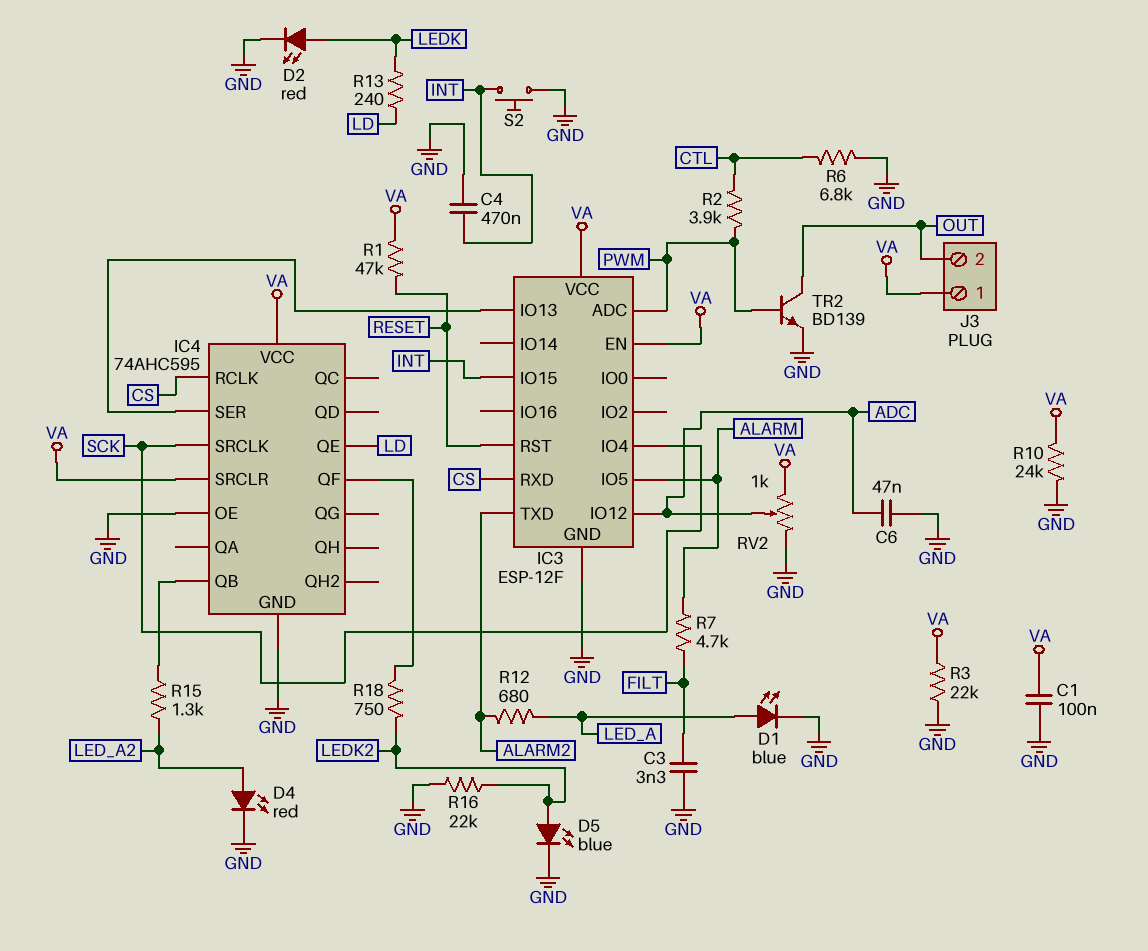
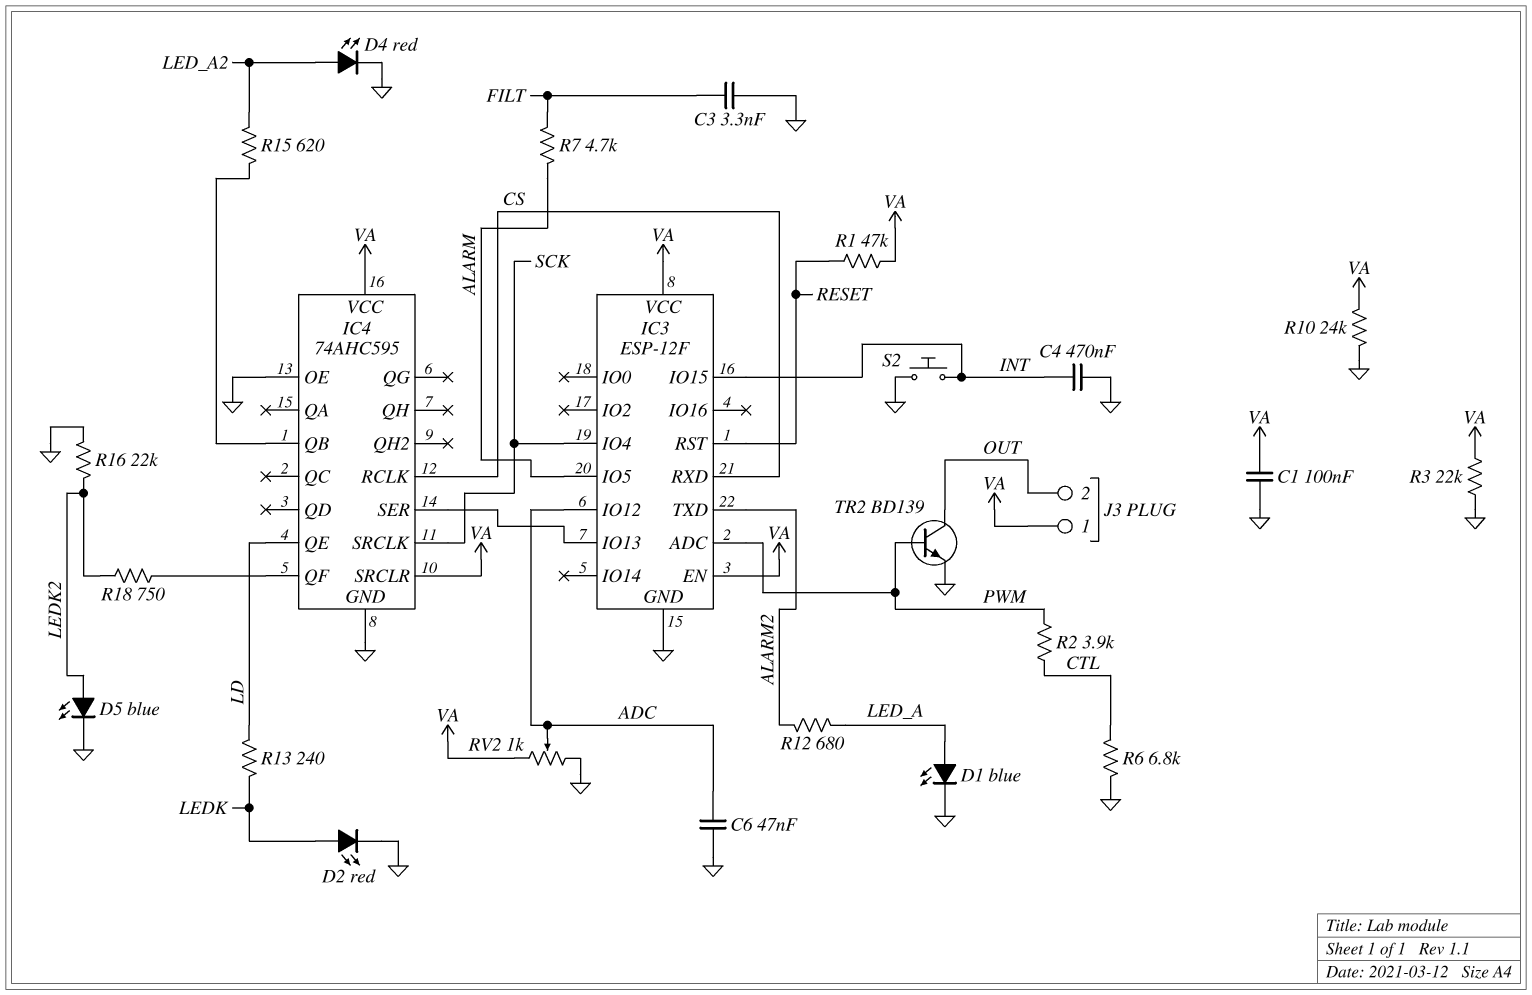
R15: 1.3k (IC4/QB, LED_A2) -> 620 (IC4/QB, LED_A2)

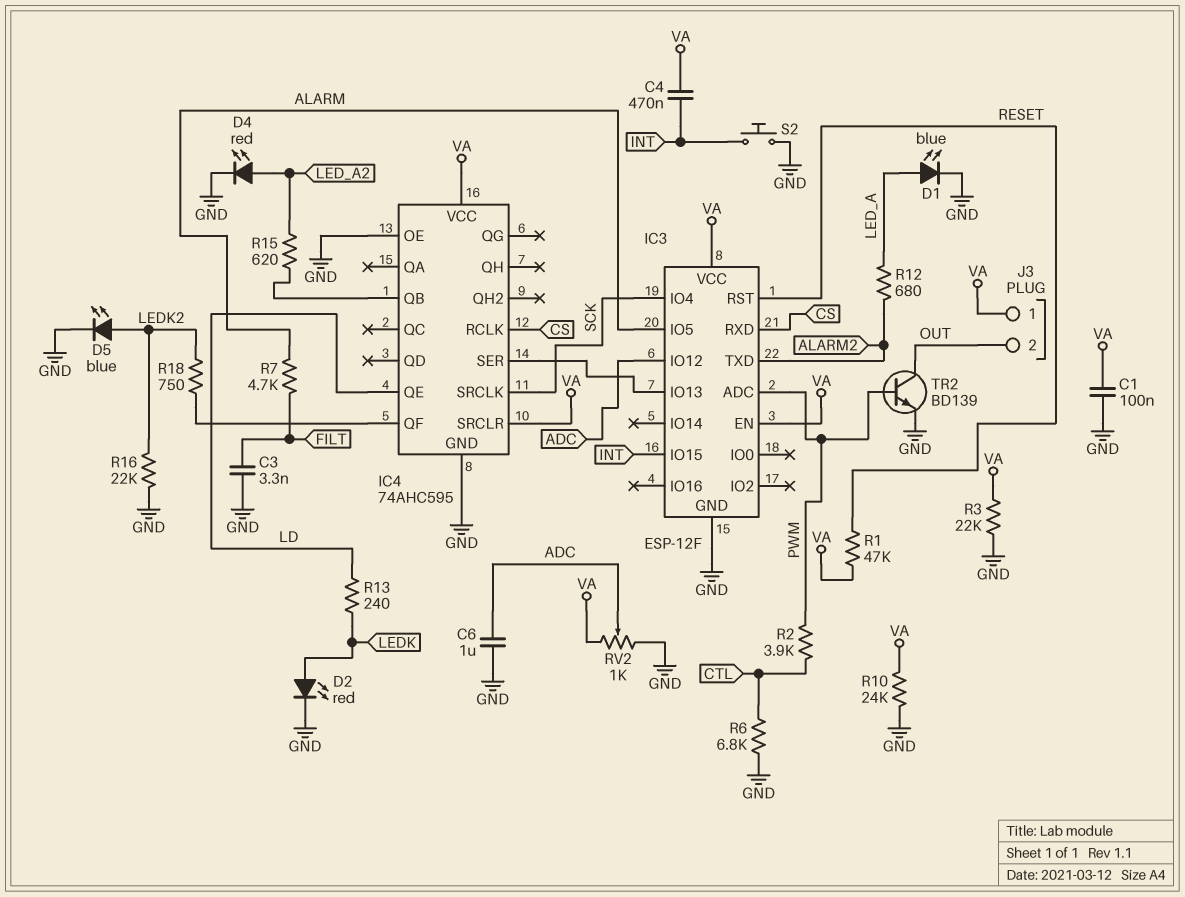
C4: 470nF (GND, INT) -> 470nF (INT, VA)
C6: 47nF (ADC, GND) -> 1uF (ADC, GND)

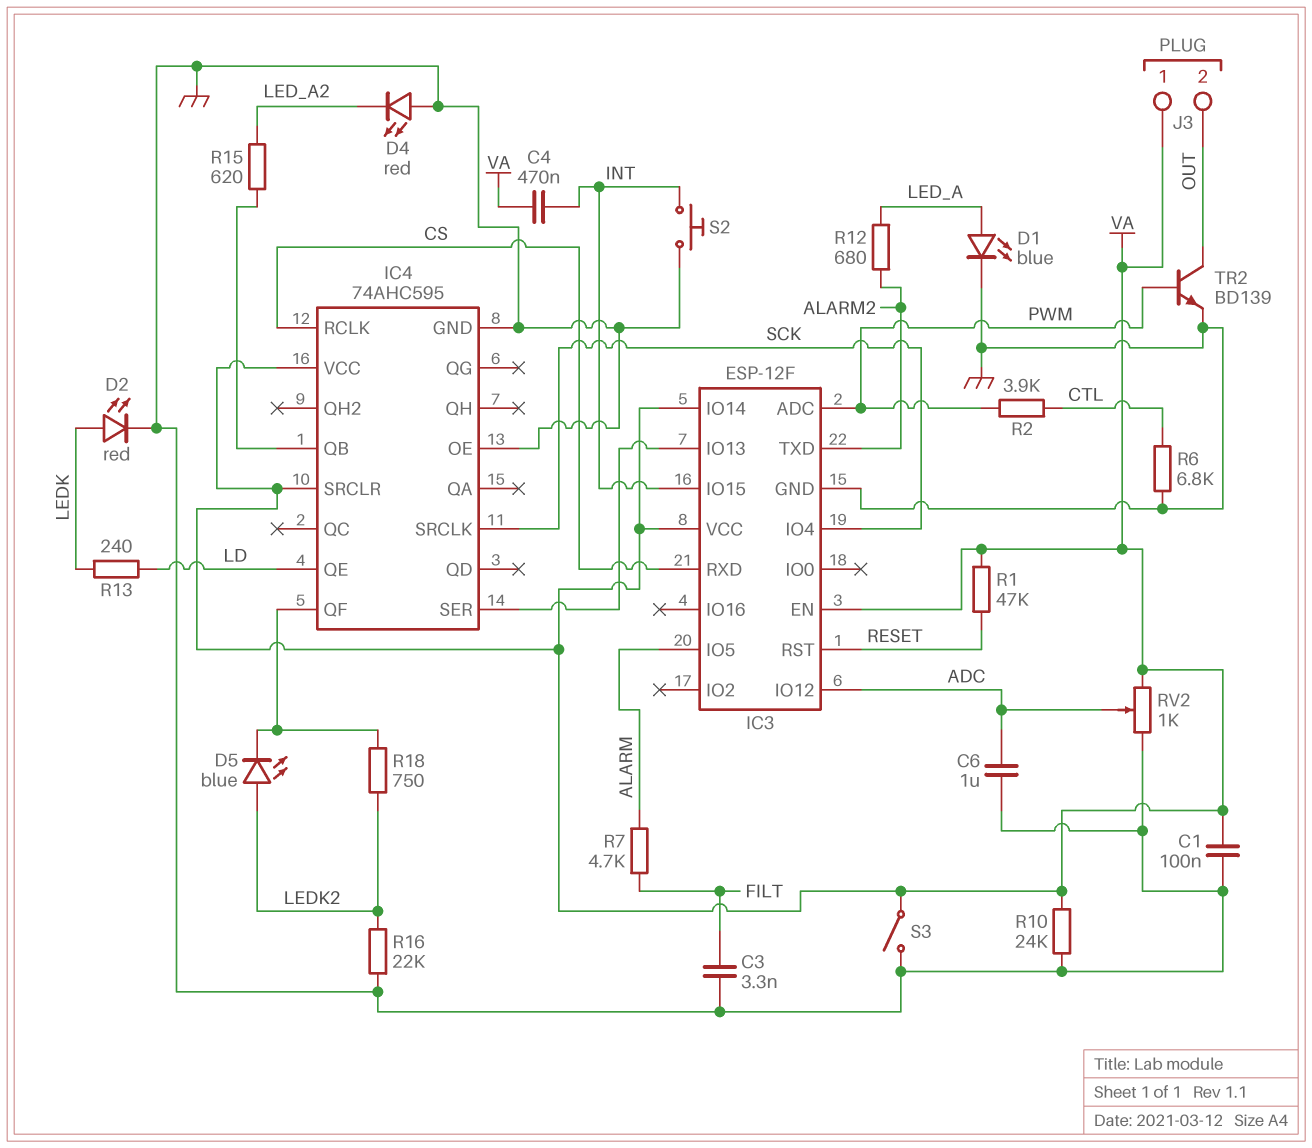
D4: LED red (A LED_A2, K GND) -> LED red (A GND, K LED_A2)
D5: LED blue (A LEDK2, K GND) -> LED blue (A LEDK2, K IC4/QF)
IC3 pin IO14: none -> VA
R3: 22k (GND, VA) -> none
S3: none -> switch (GND, VA)

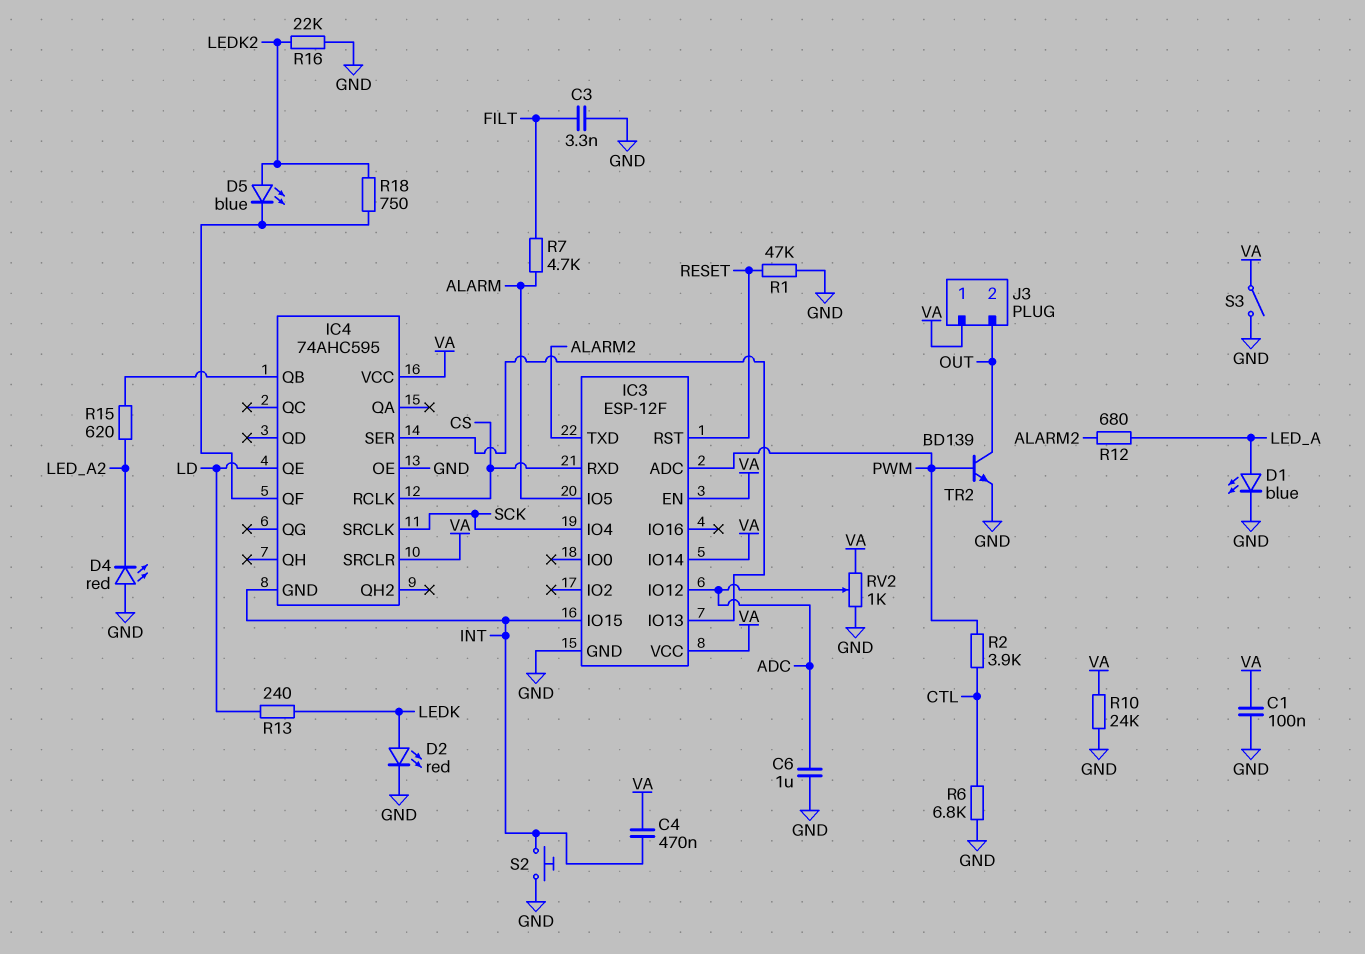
IC4 pin GND: GND -> INT
R1: 47k (RESET, VA) -> 47k (GND, RESET)

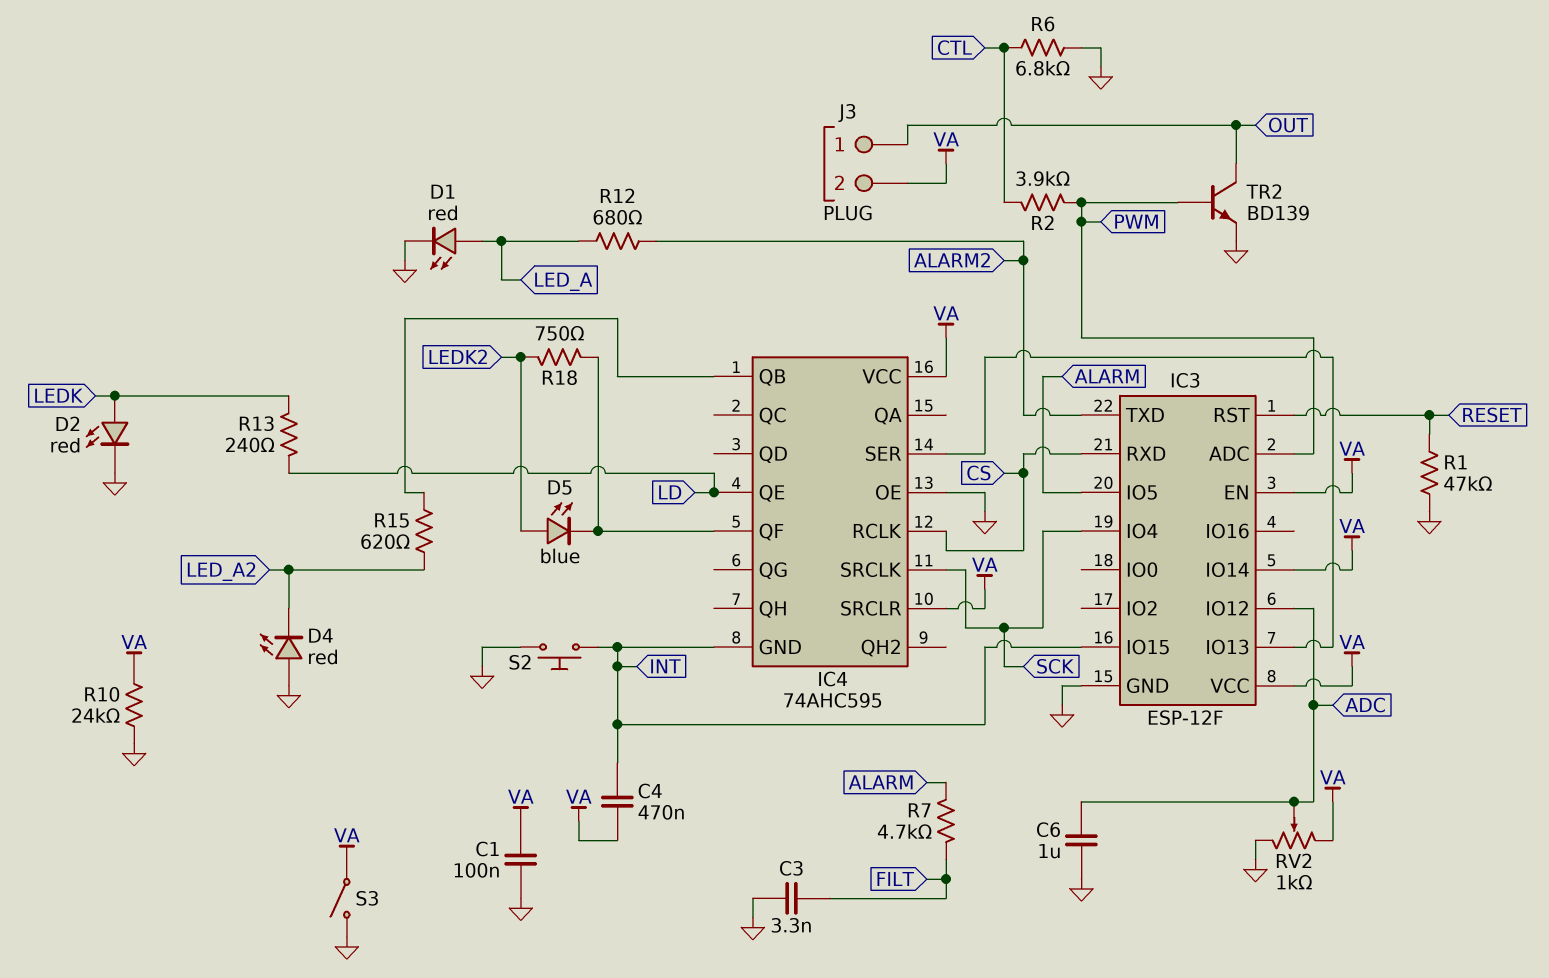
D1: LED blue (A LED_A, K GND) -> LED red (A LED_A, K GND)
J3 pin 1: VA -> OUT
J3 pin 2: OUT -> VA
R16: 22k (GND, LEDK2) -> none

